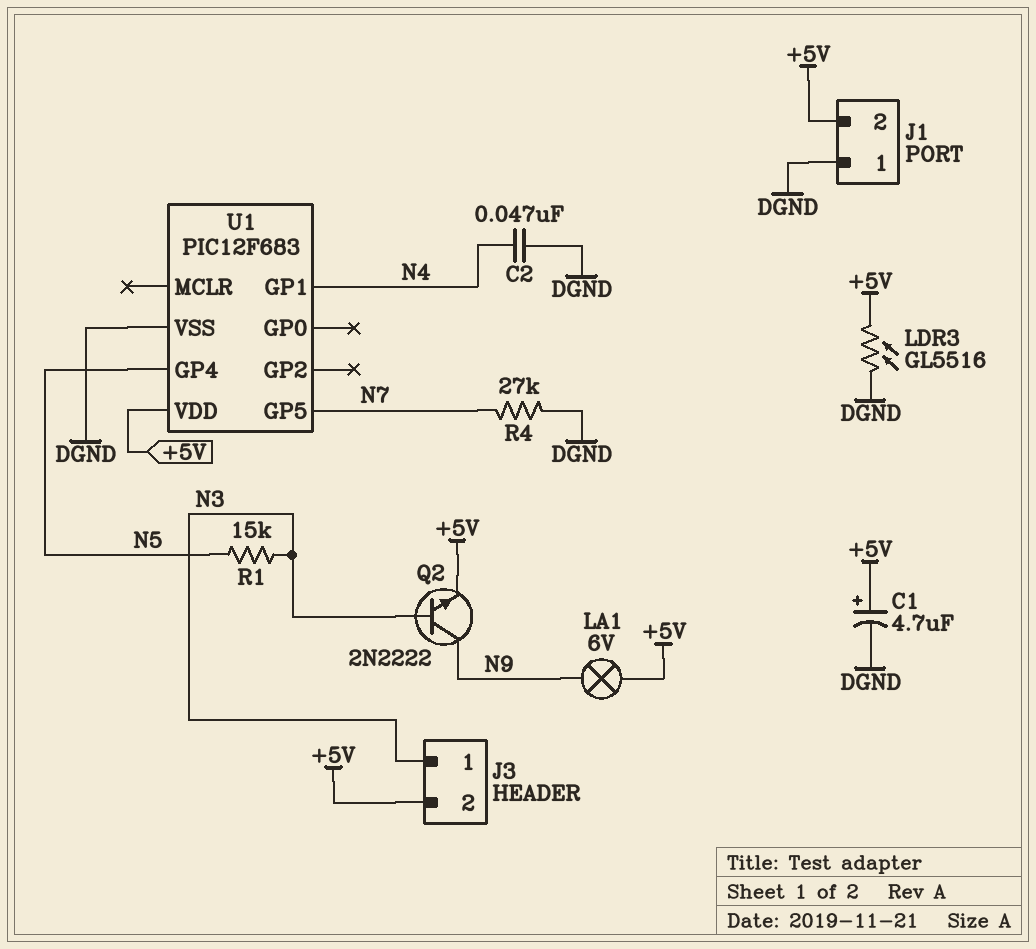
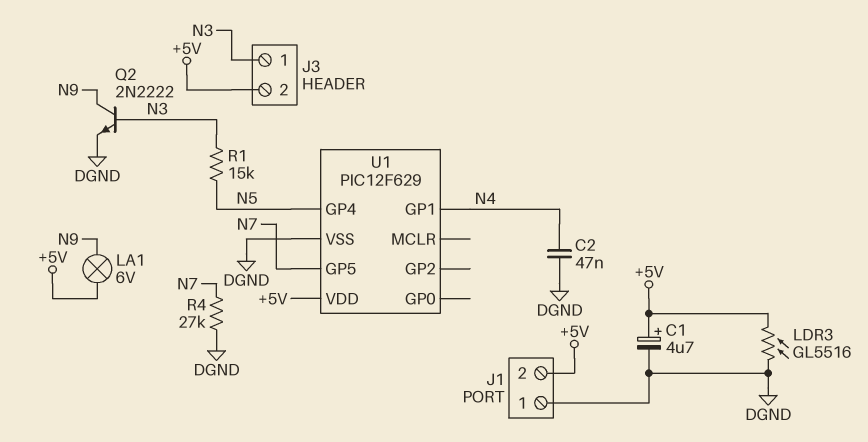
Q2: NPN 2N2222 (B N3, C N9, E +5V) -> NPN 2N2222 (B N3, C N9, E DGND)
U1: PIC12F683 -> PIC12F629

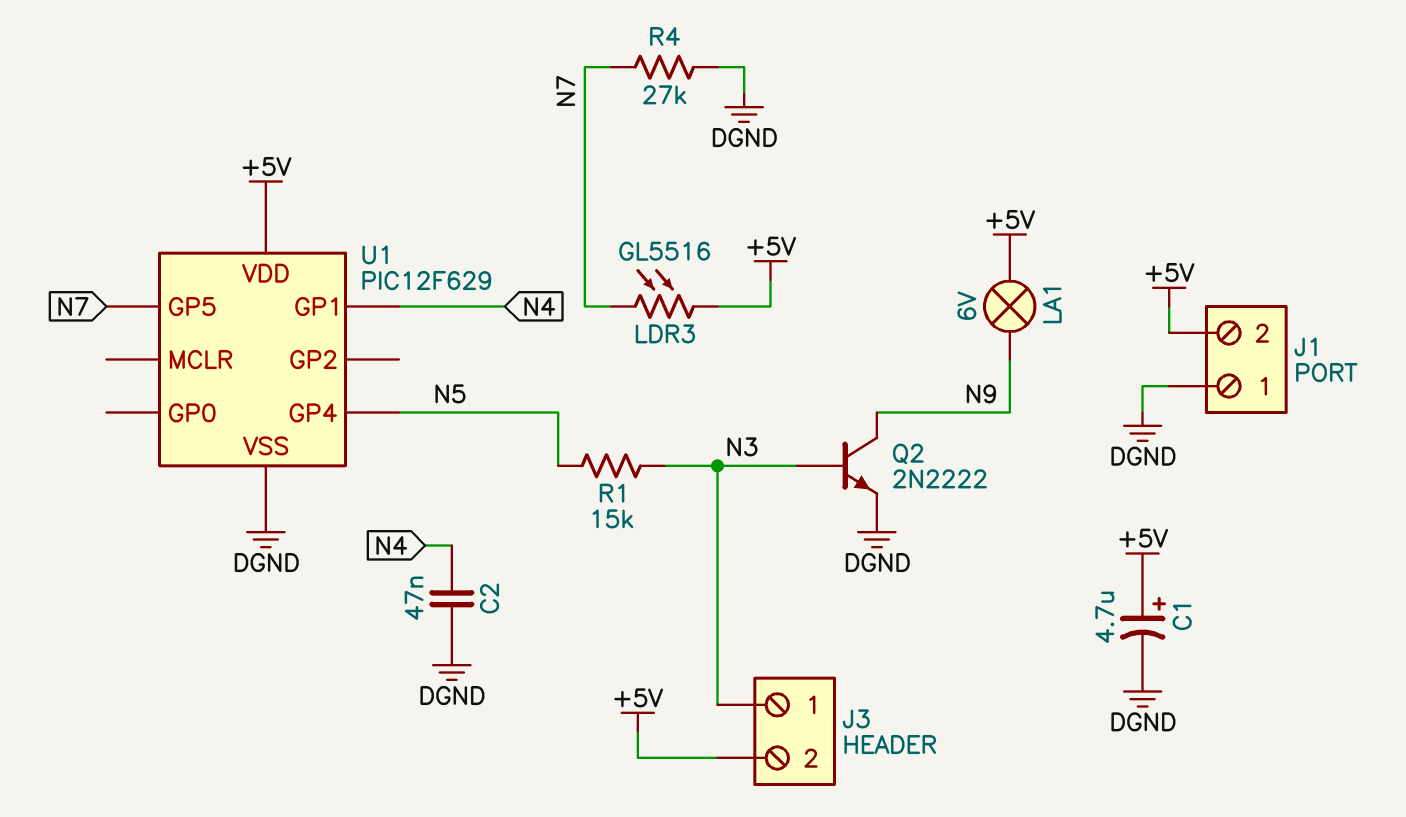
LDR3: GL5516 (+5V, DGND) -> GL5516 (+5V, N7)

